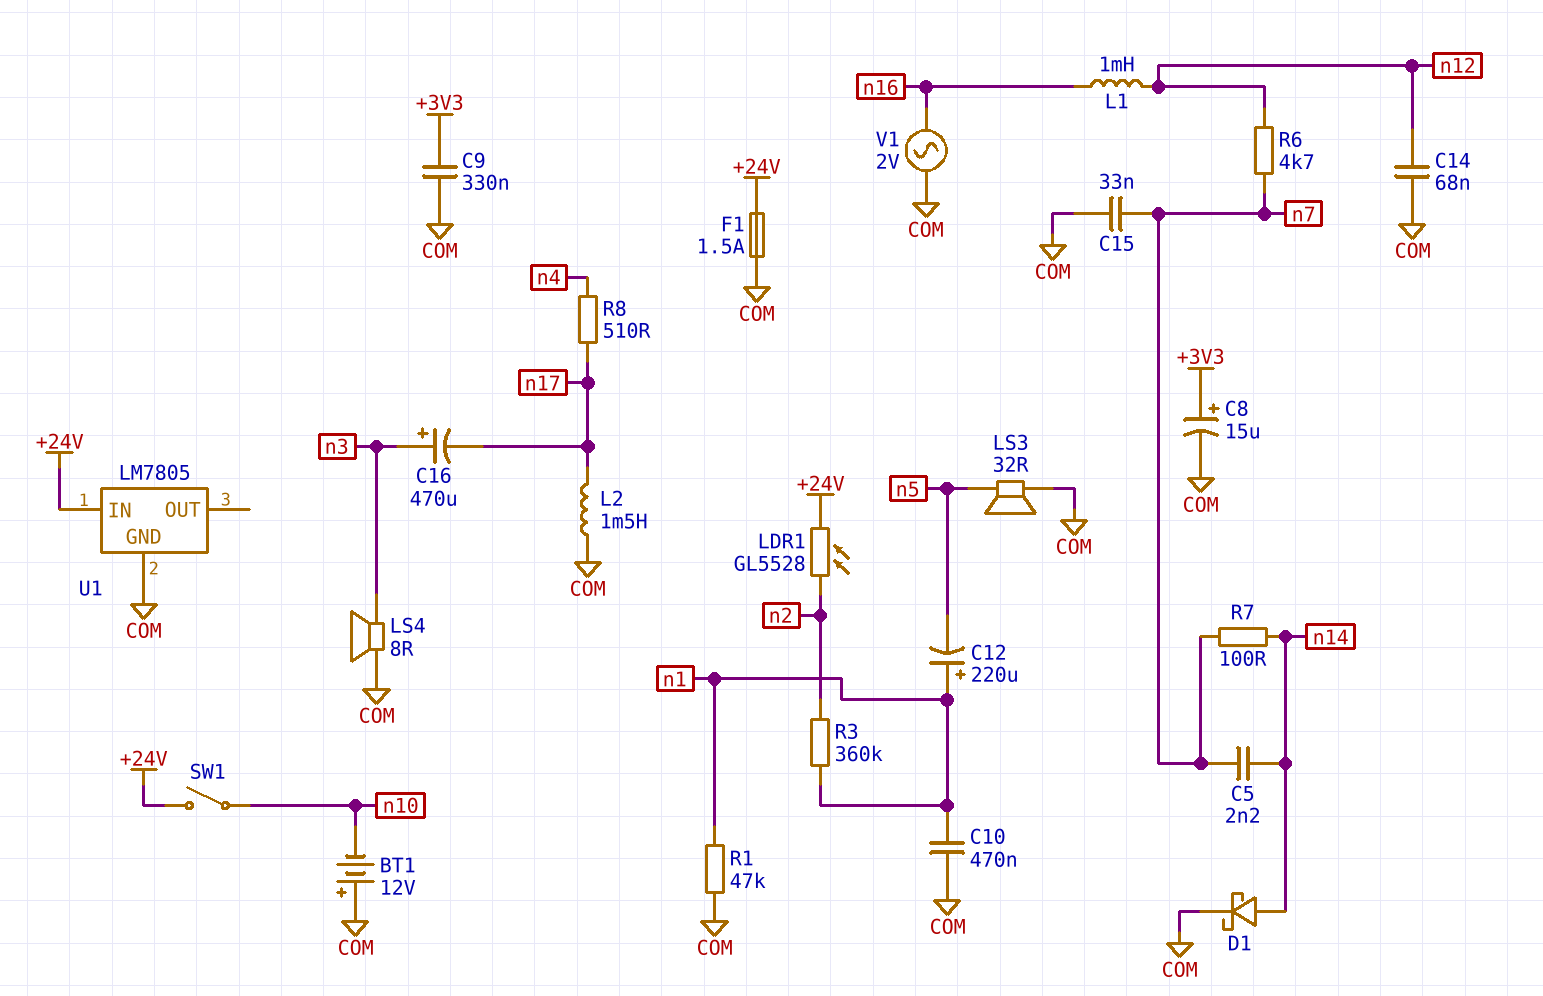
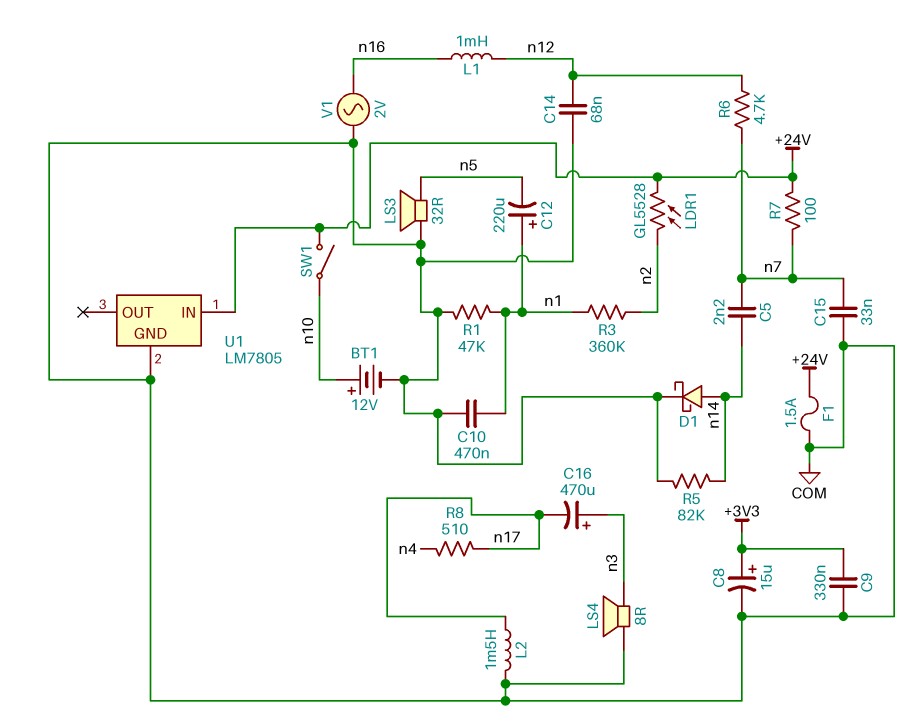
BT1: 12V (plus COM, minus n10) -> 12V (plus n10, minus COM)
R5: none -> 82k (COM, n14)
R7: 100 (n7, n14) -> 100 (+24V, n7)

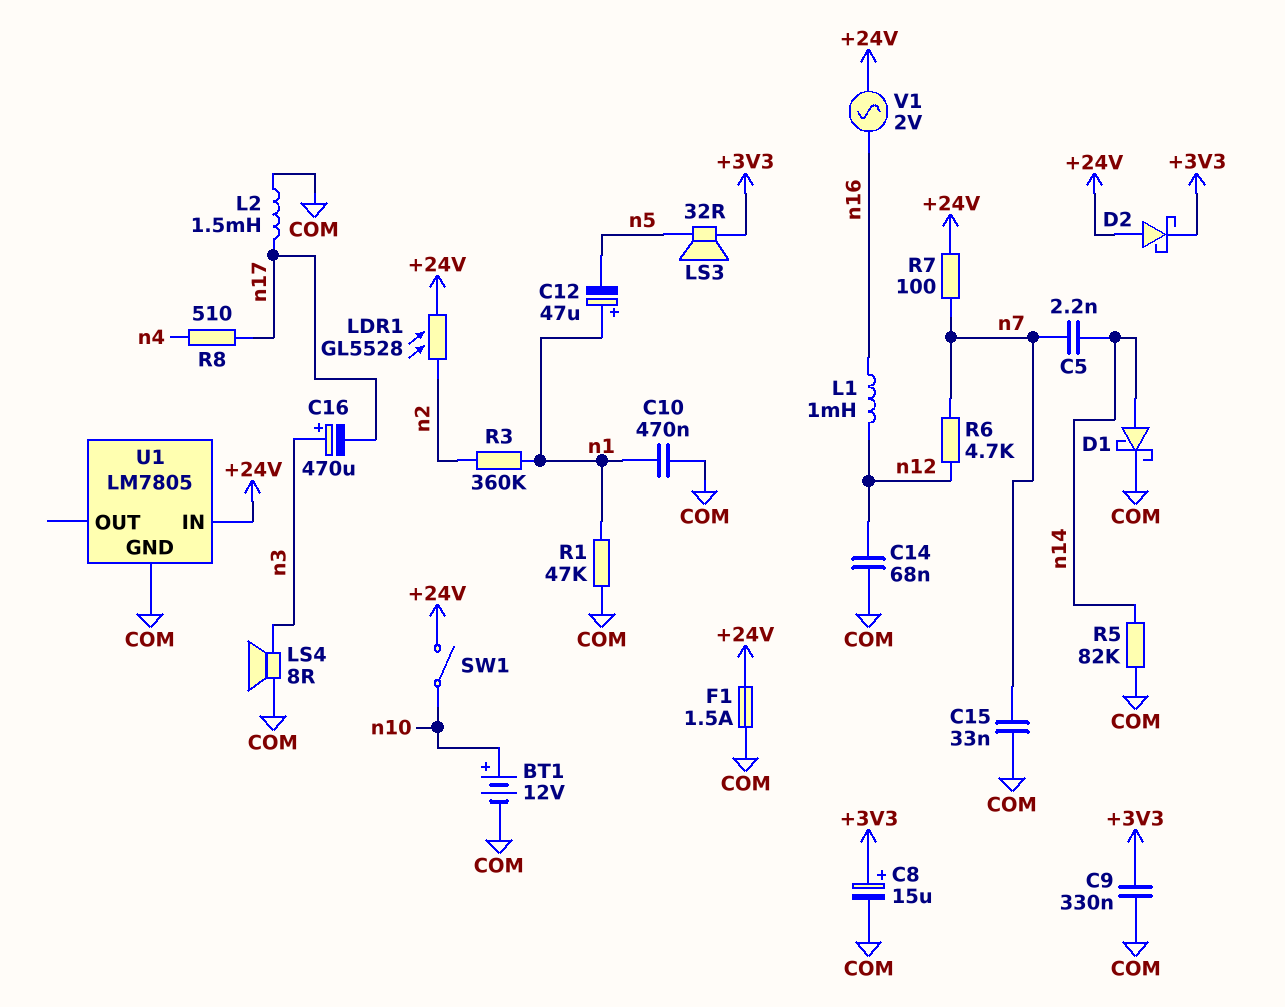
C12: 220uF (plus n1, minus n5) -> 47uF (plus n1, minus n5)
D2: none -> schottky (A +24V, K +3V3)
LS3: speaker 32R (COM, n5) -> speaker 32R (+3V3, n5)
V1: AC 2V (COM, n16) -> AC 2V (+24V, n16)

